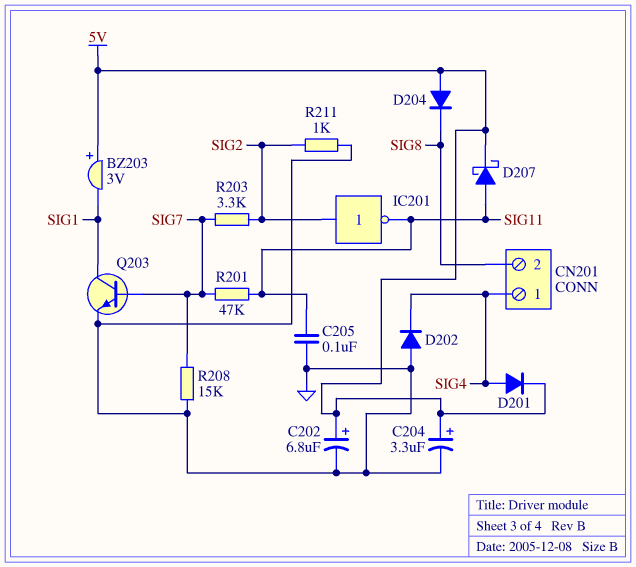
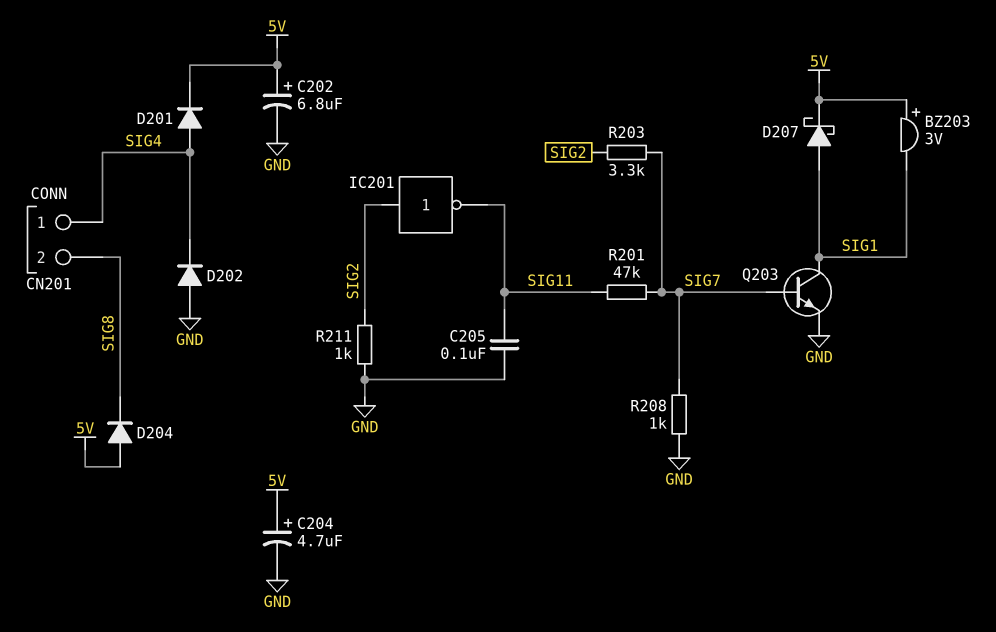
C204: 3.3uF (plus 5V, minus GND) -> 4.7uF (plus 5V, minus GND)
D207: schottky (A SIG11, K 5V) -> schottky (A SIG1, K 5V)
R208: 15k (GND, SIG7) -> 1k (GND, SIG7)

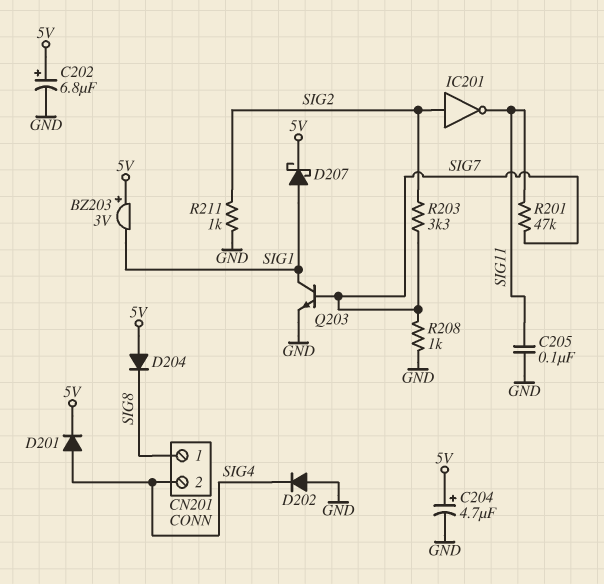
CN201 pin 1: SIG4 -> SIG8
CN201 pin 2: SIG8 -> SIG4

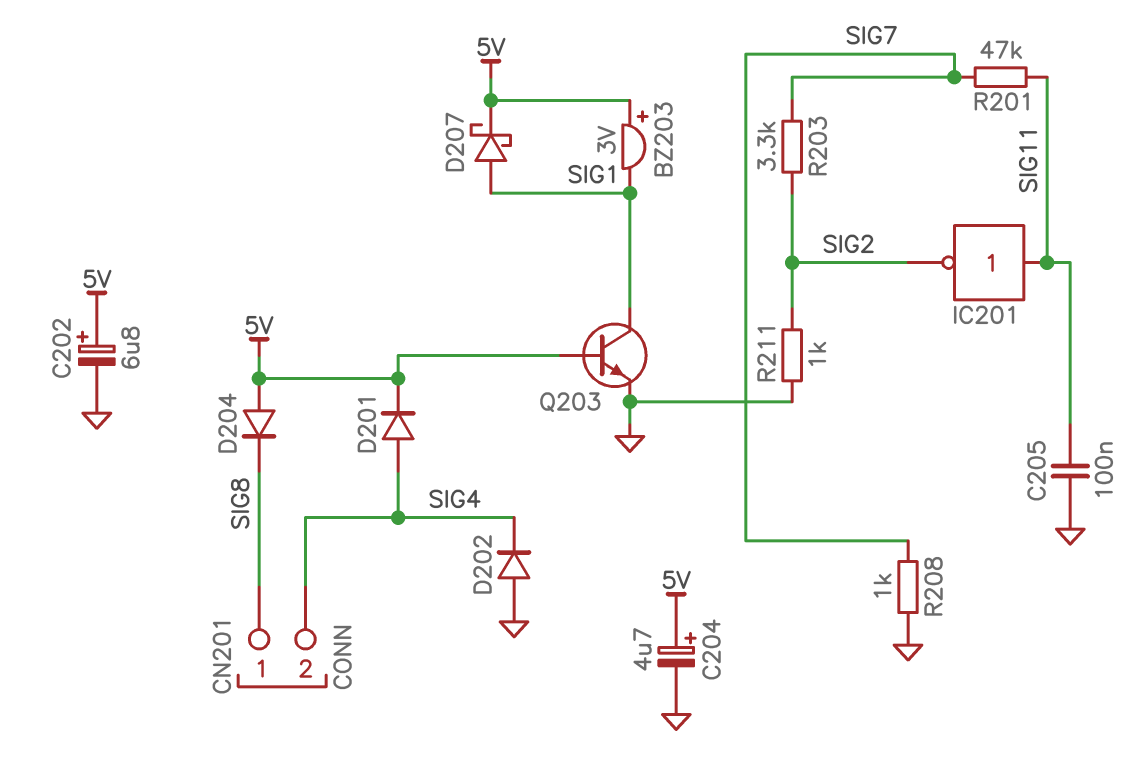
IC201: NOT (in SIG2, out SIG11) -> NOT (in SIG11, out SIG2)
Q203: NPN (B SIG7, C SIG1, E GND) -> NPN (B 5V, C SIG1, E GND)

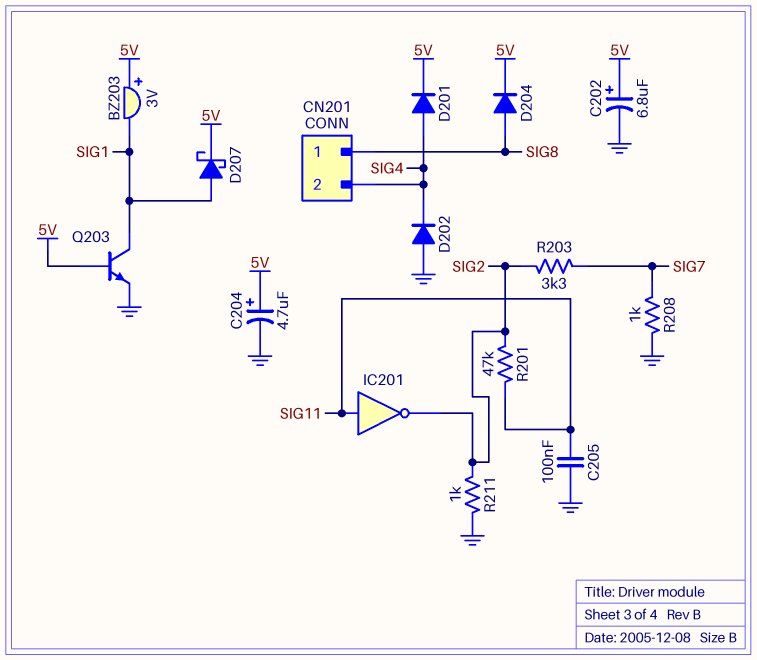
D204: diode (A 5V, K SIG8) -> diode (A SIG8, K 5V)
R201: 47k (SIG7, SIG11) -> 47k (SIG2, SIG11)

